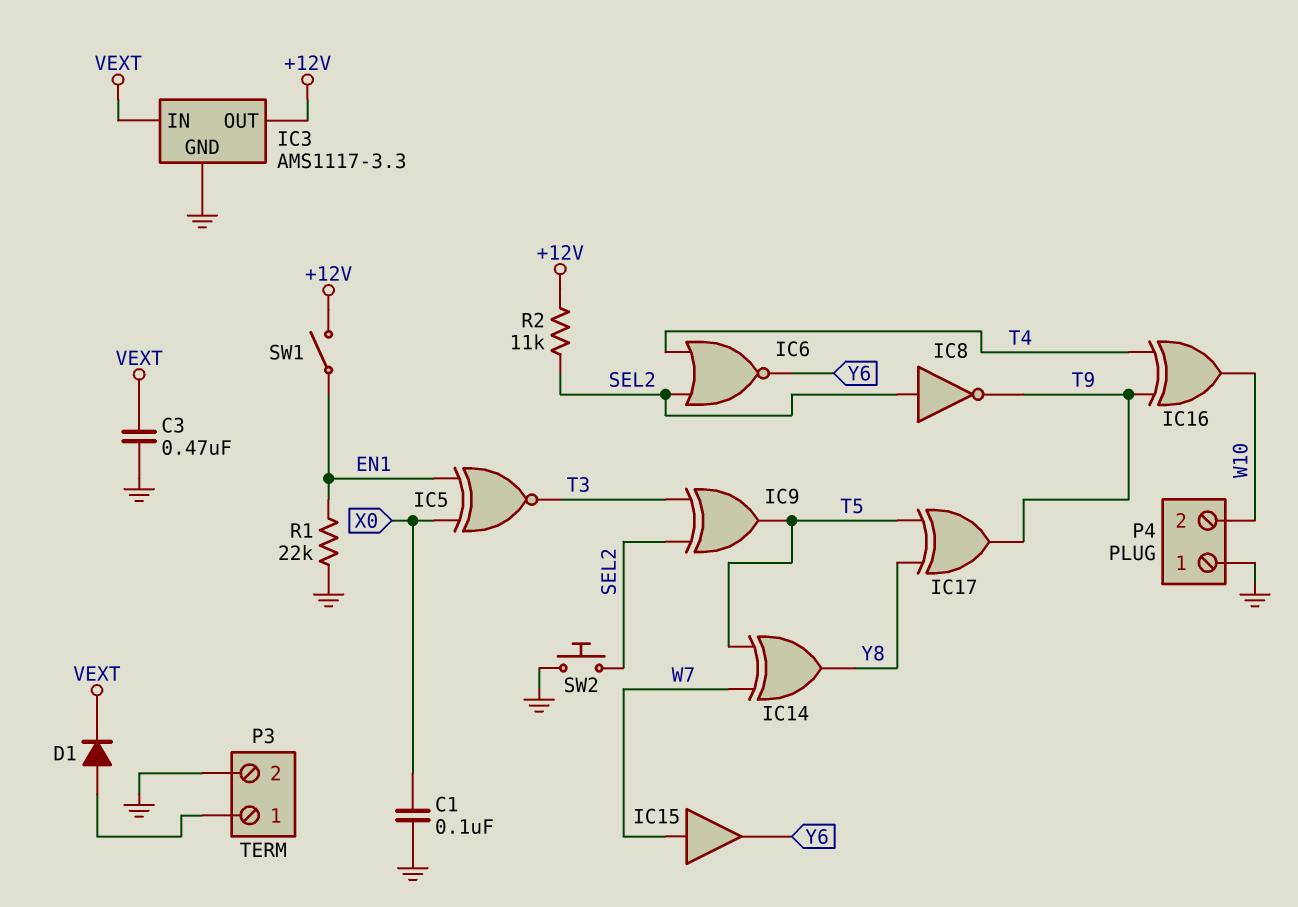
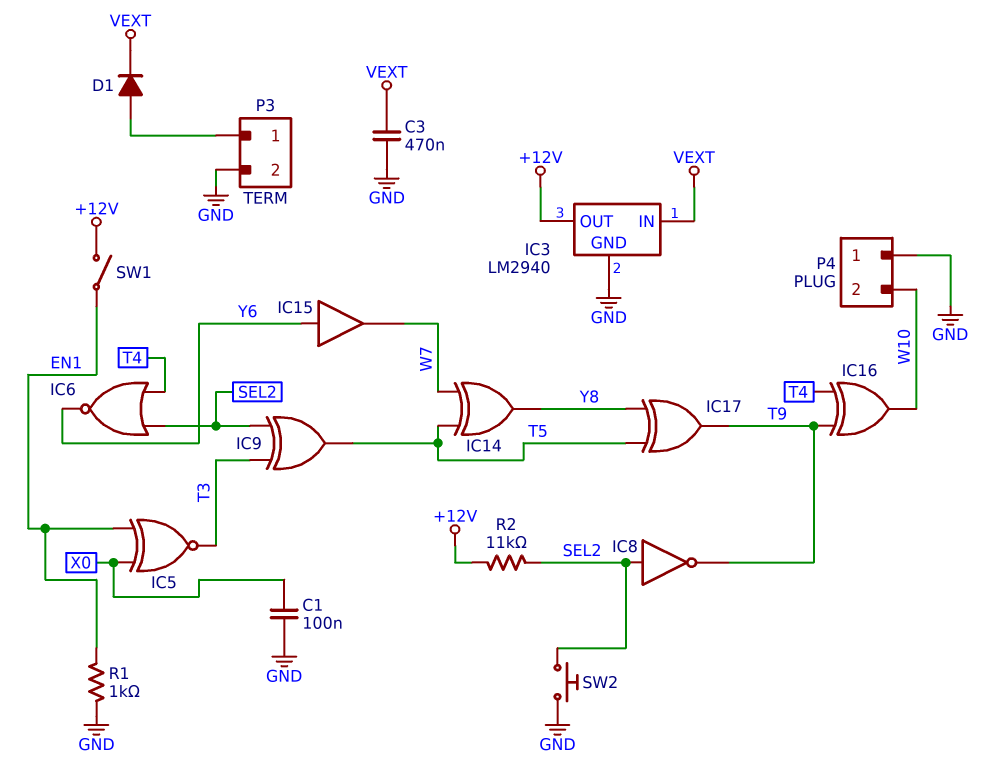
IC3: AMS1117-3.3 -> LM2940
IC15: buffer (in W7, out Y6) -> buffer (in Y6, out W7)
R1: 22k (EN1, GND) -> 1k (EN1, GND)

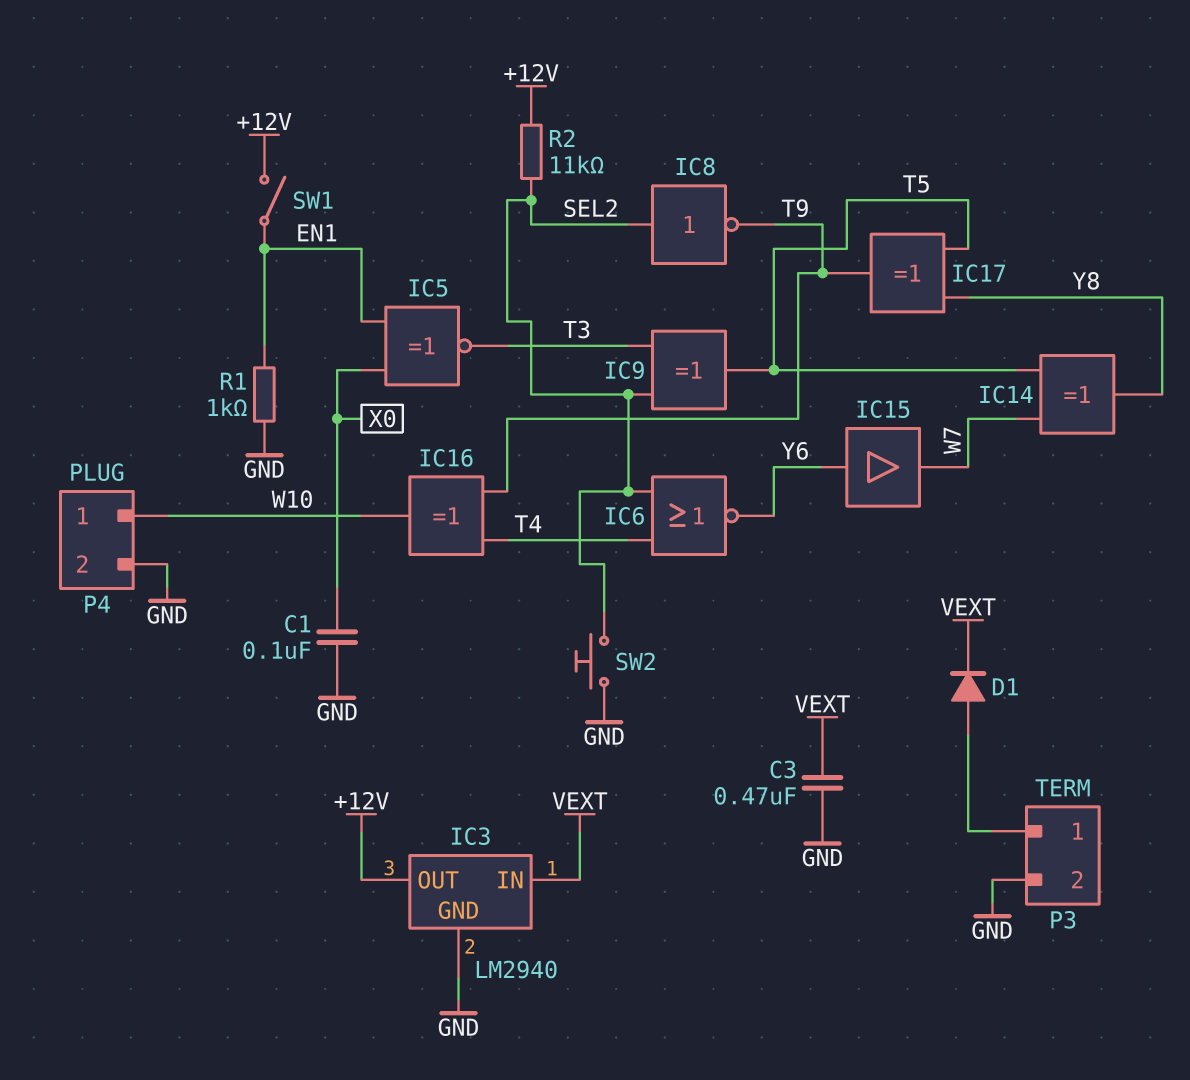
P4 pin 1: GND -> W10
P4 pin 2: W10 -> GND

